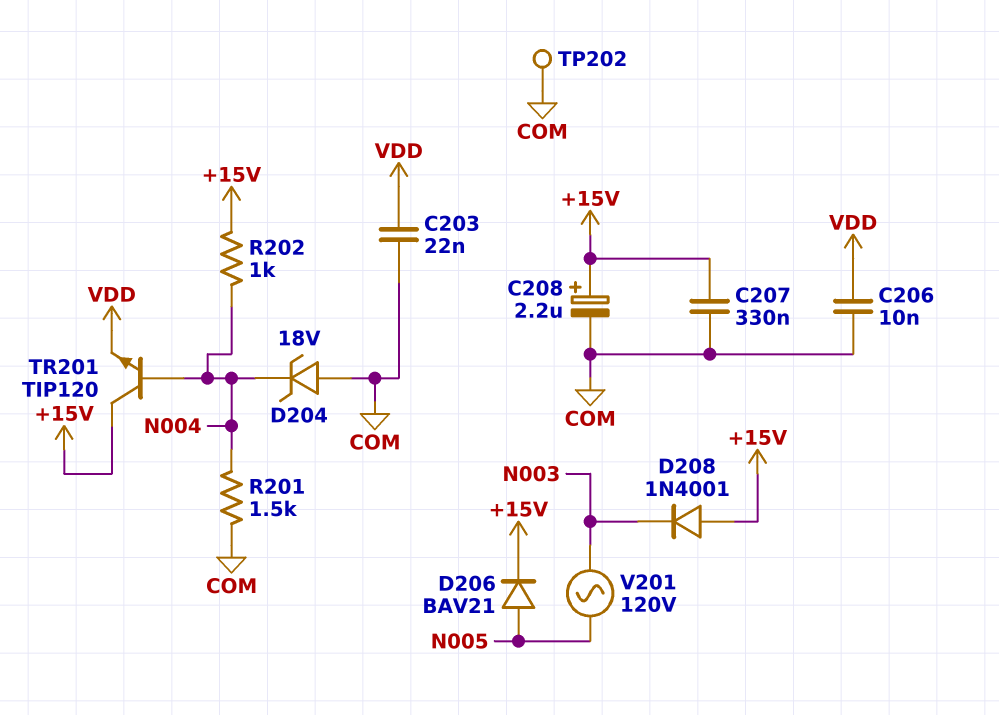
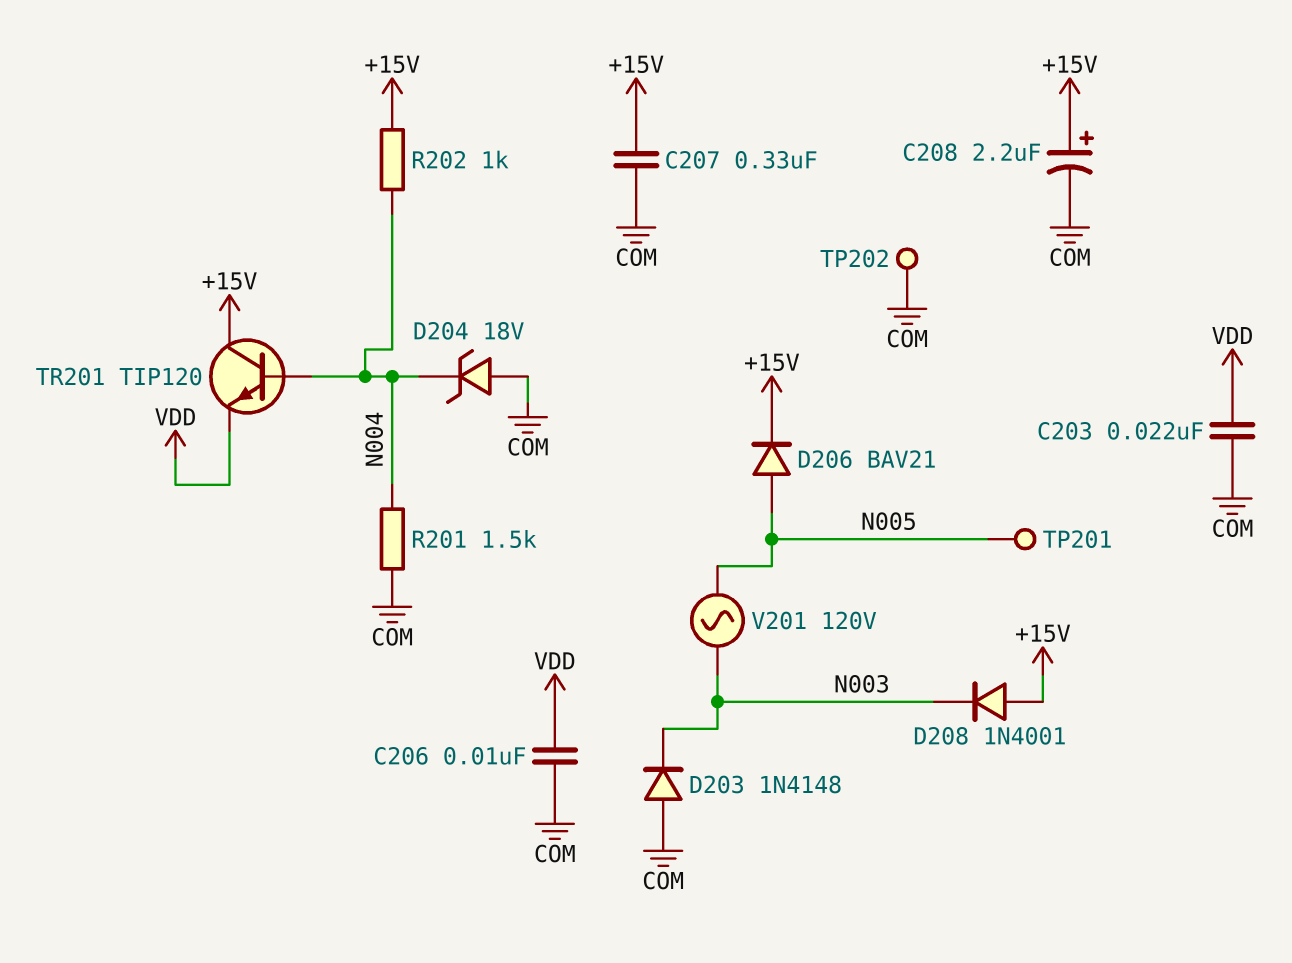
D203: none -> diode 1N4148 (A COM, K N003)
TP201: none -> test point (N005)

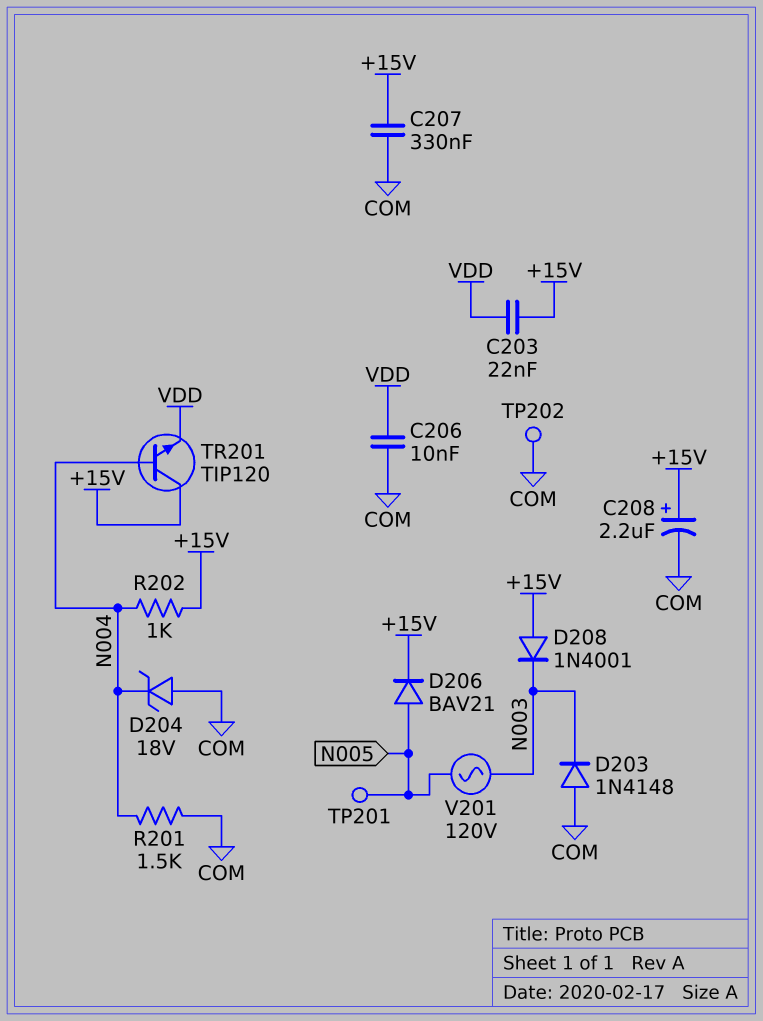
C203: 22nF (COM, VDD) -> 22nF (+15V, VDD)

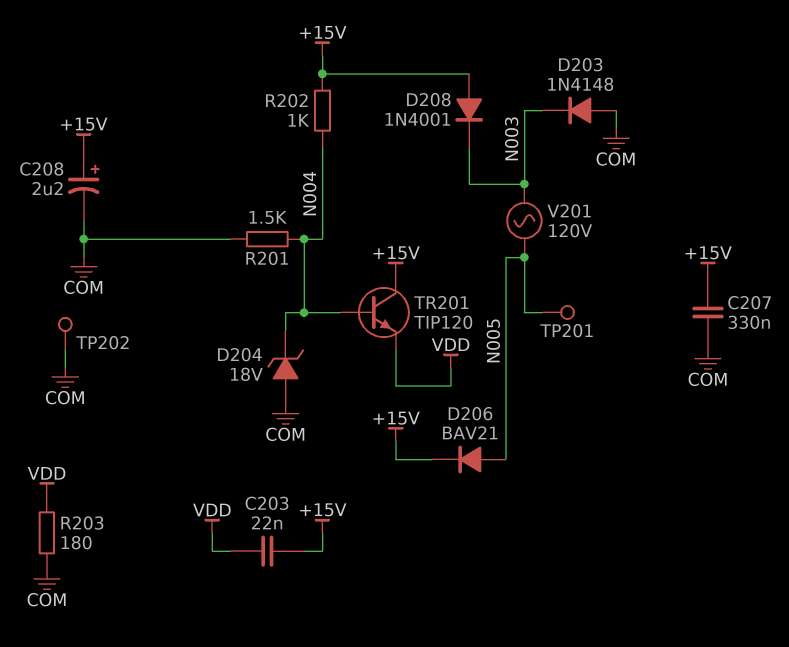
C206: 10nF (COM, VDD) -> none
R203: none -> 180 (COM, VDD)

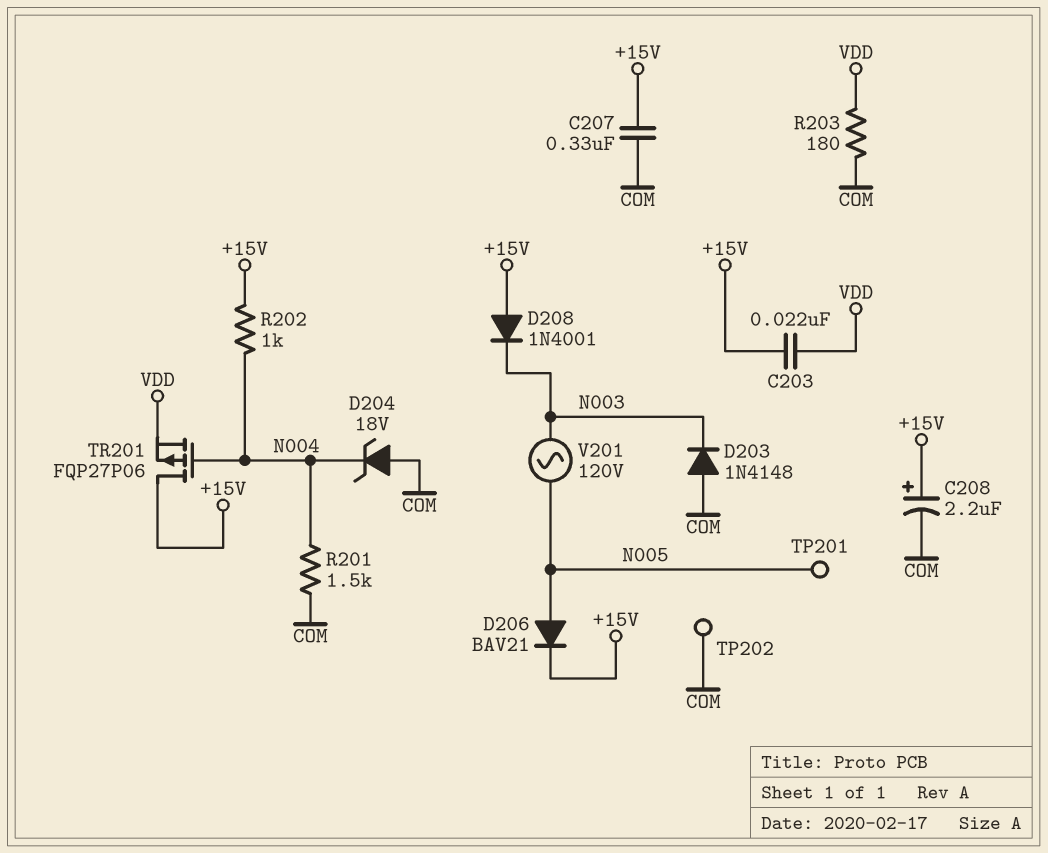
TR201: NPN TIP120 (B N004, C +15V, E VDD) -> PMOS FQP27P06 (G N004, D +15V, S VDD)

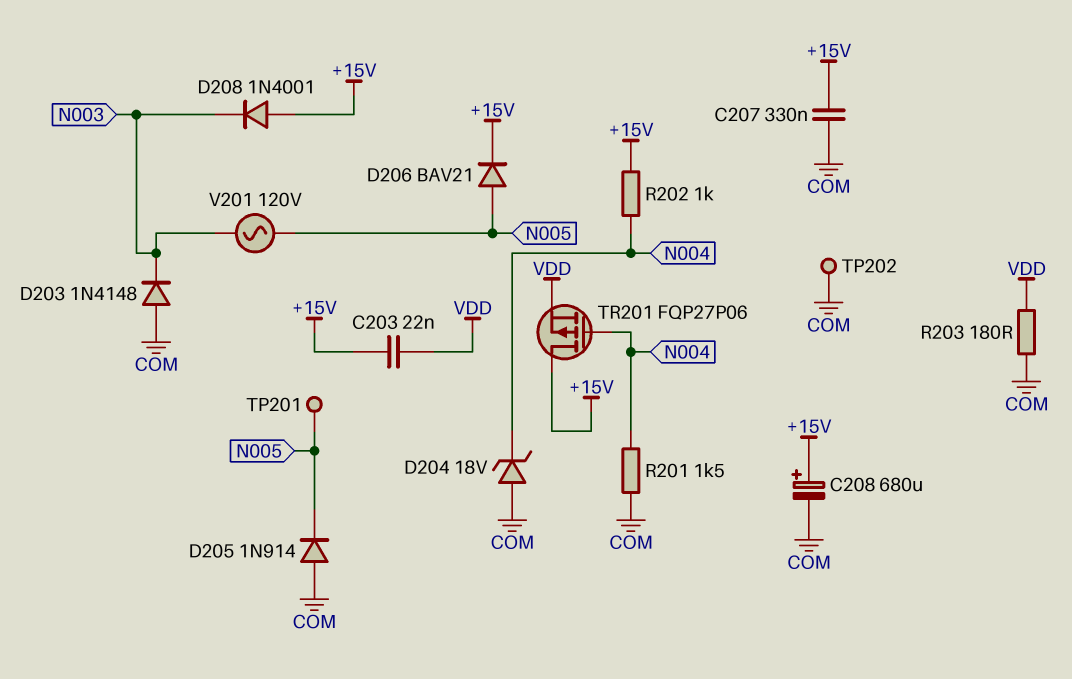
C208: 2.2uF (plus +15V, minus COM) -> 680uF (plus +15V, minus COM)
D205: none -> diode 1N914 (A COM, K N005)

